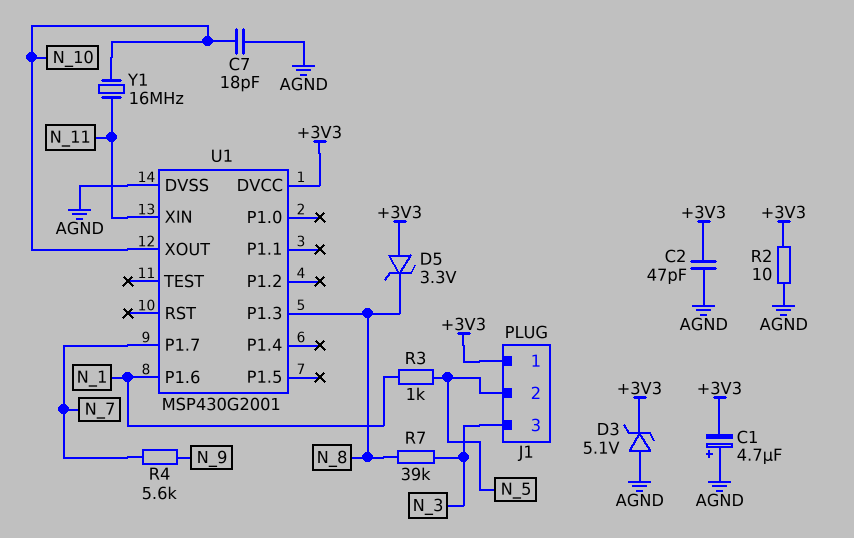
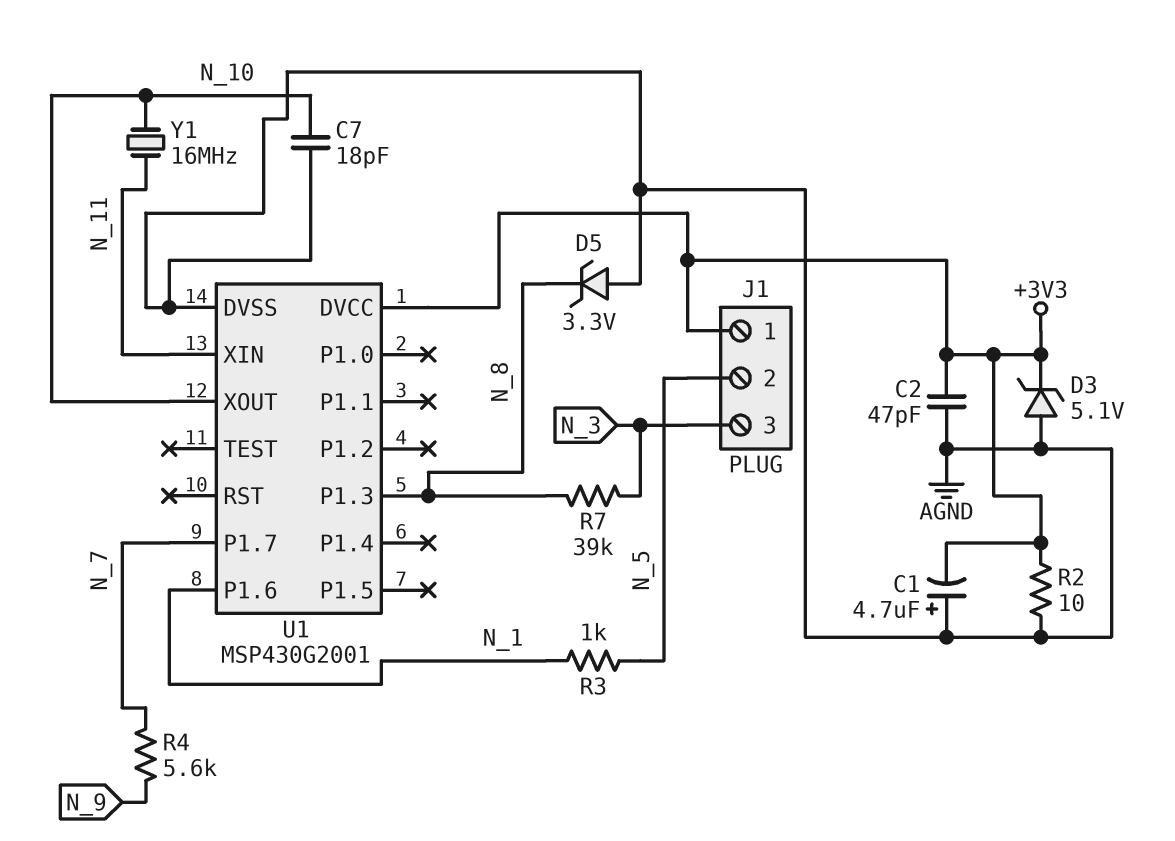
D5: zener 3.3V (A +3V3, K N_8) -> zener 3.3V (A AGND, K N_8)

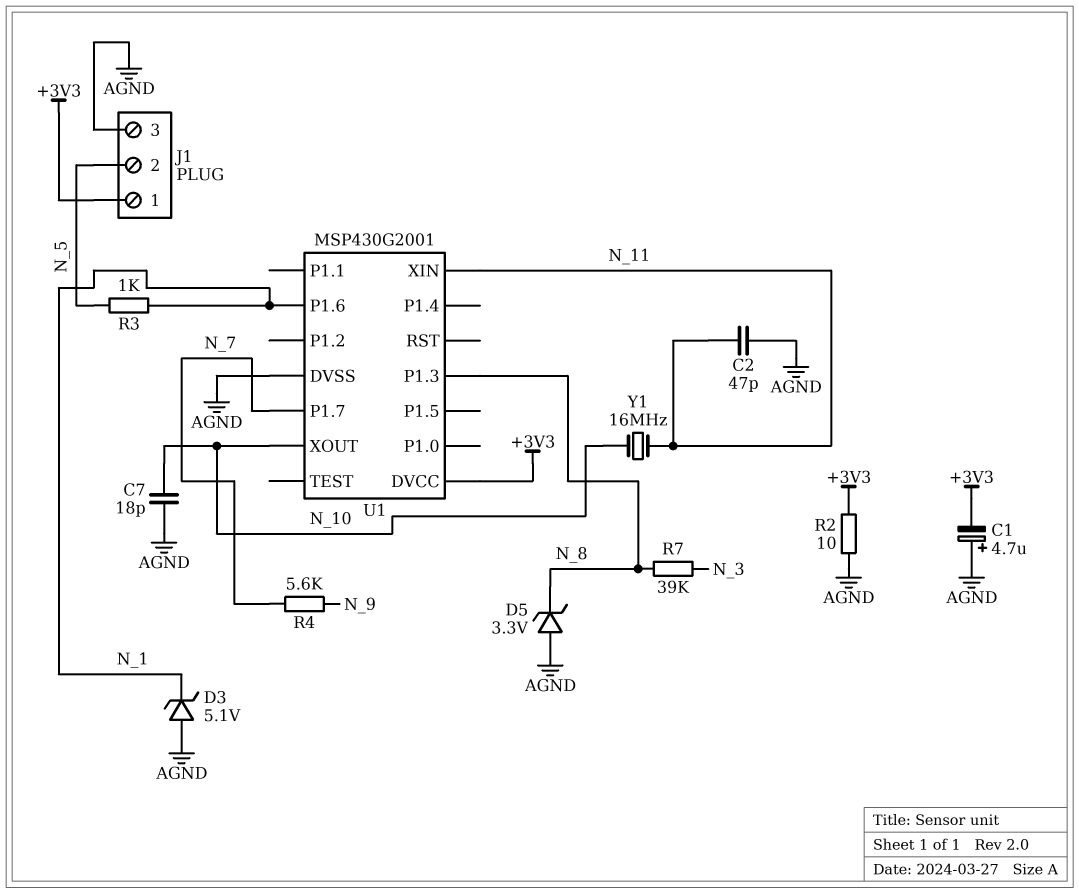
C2: 47pF (+3V3, AGND) -> 47pF (AGND, N_11)
D3: zener 5.1V (A AGND, K +3V3) -> zener 5.1V (A AGND, K N_1)
J1 pin 3: N_3 -> AGND

